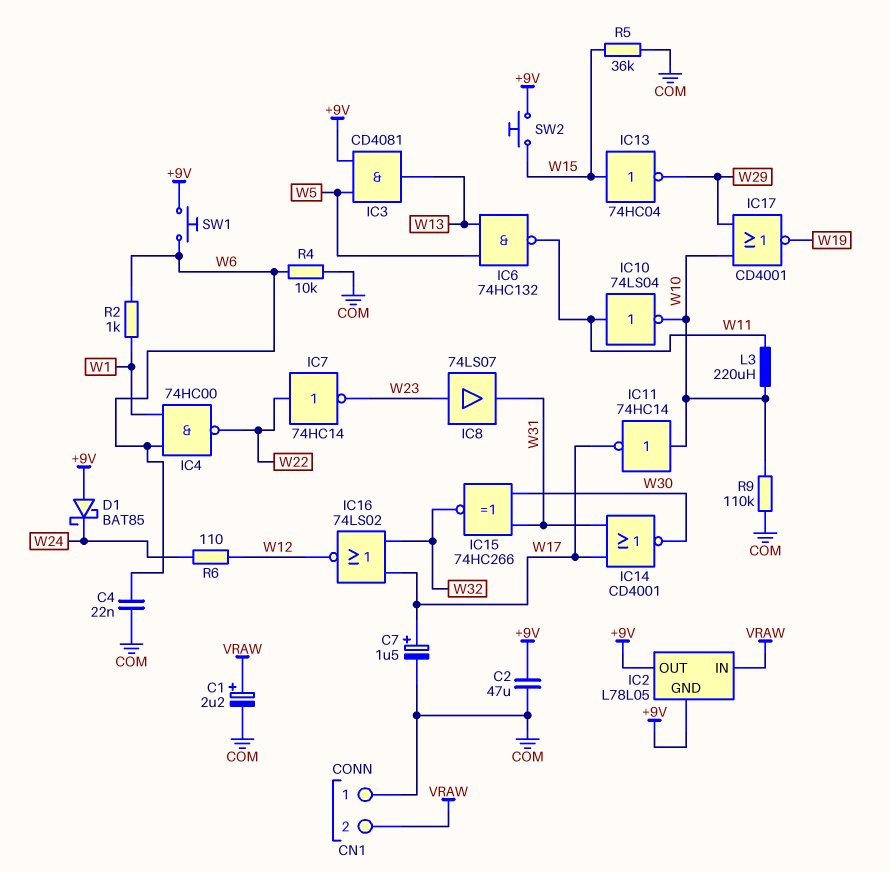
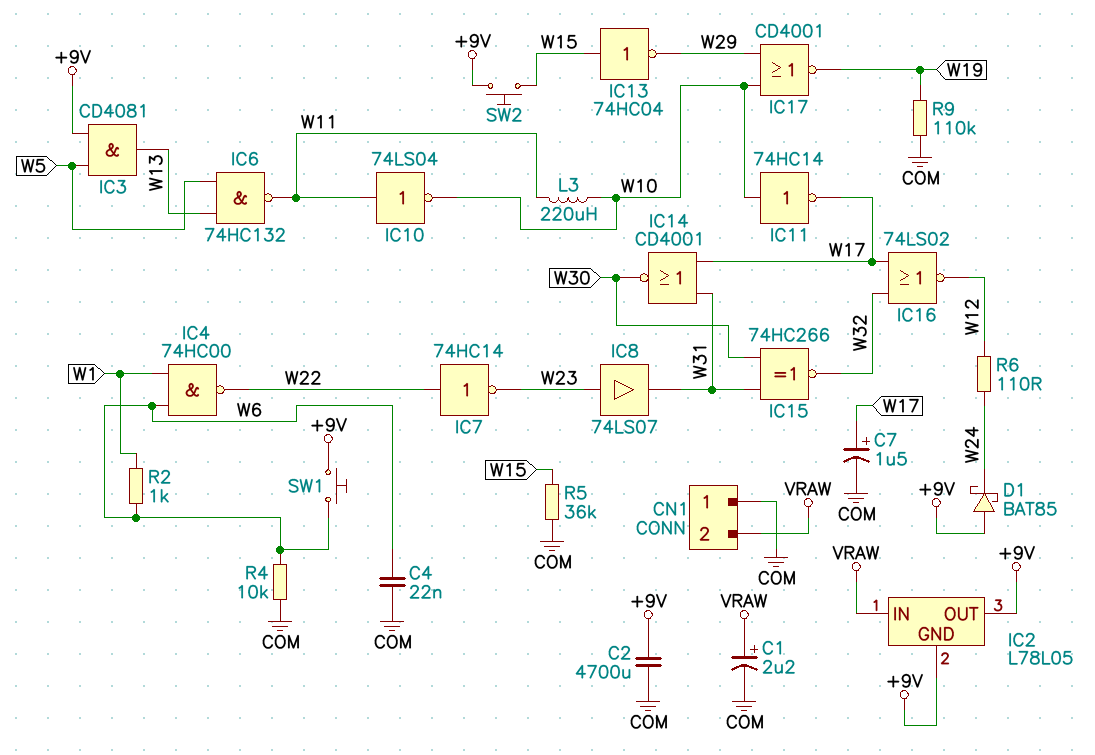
C2: 47uF (+9V, COM) -> 4700uF (+9V, COM)
R9: 110k (COM, W10) -> 110k (COM, W19)

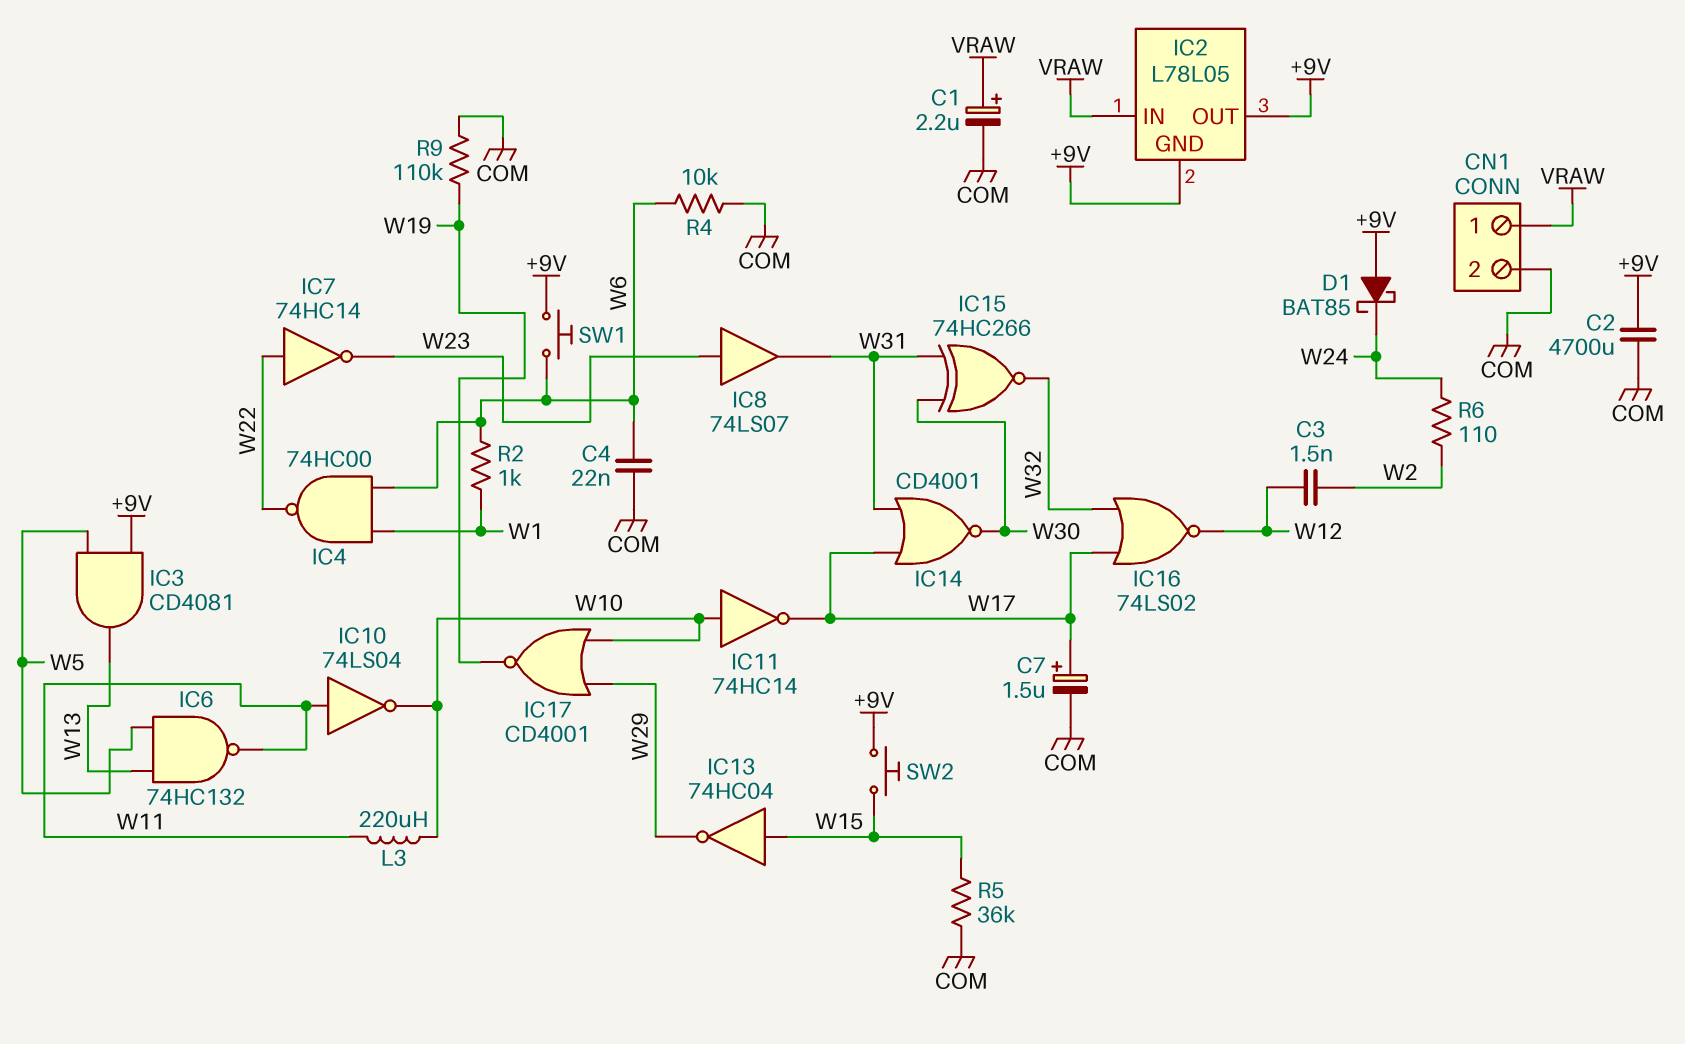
C3: none -> 1.5nF (W2, W12)
CN1 pin 1: COM -> VRAW
CN1 pin 2: VRAW -> COM
R6: 110 (W12, W24) -> 110 (W2, W24)

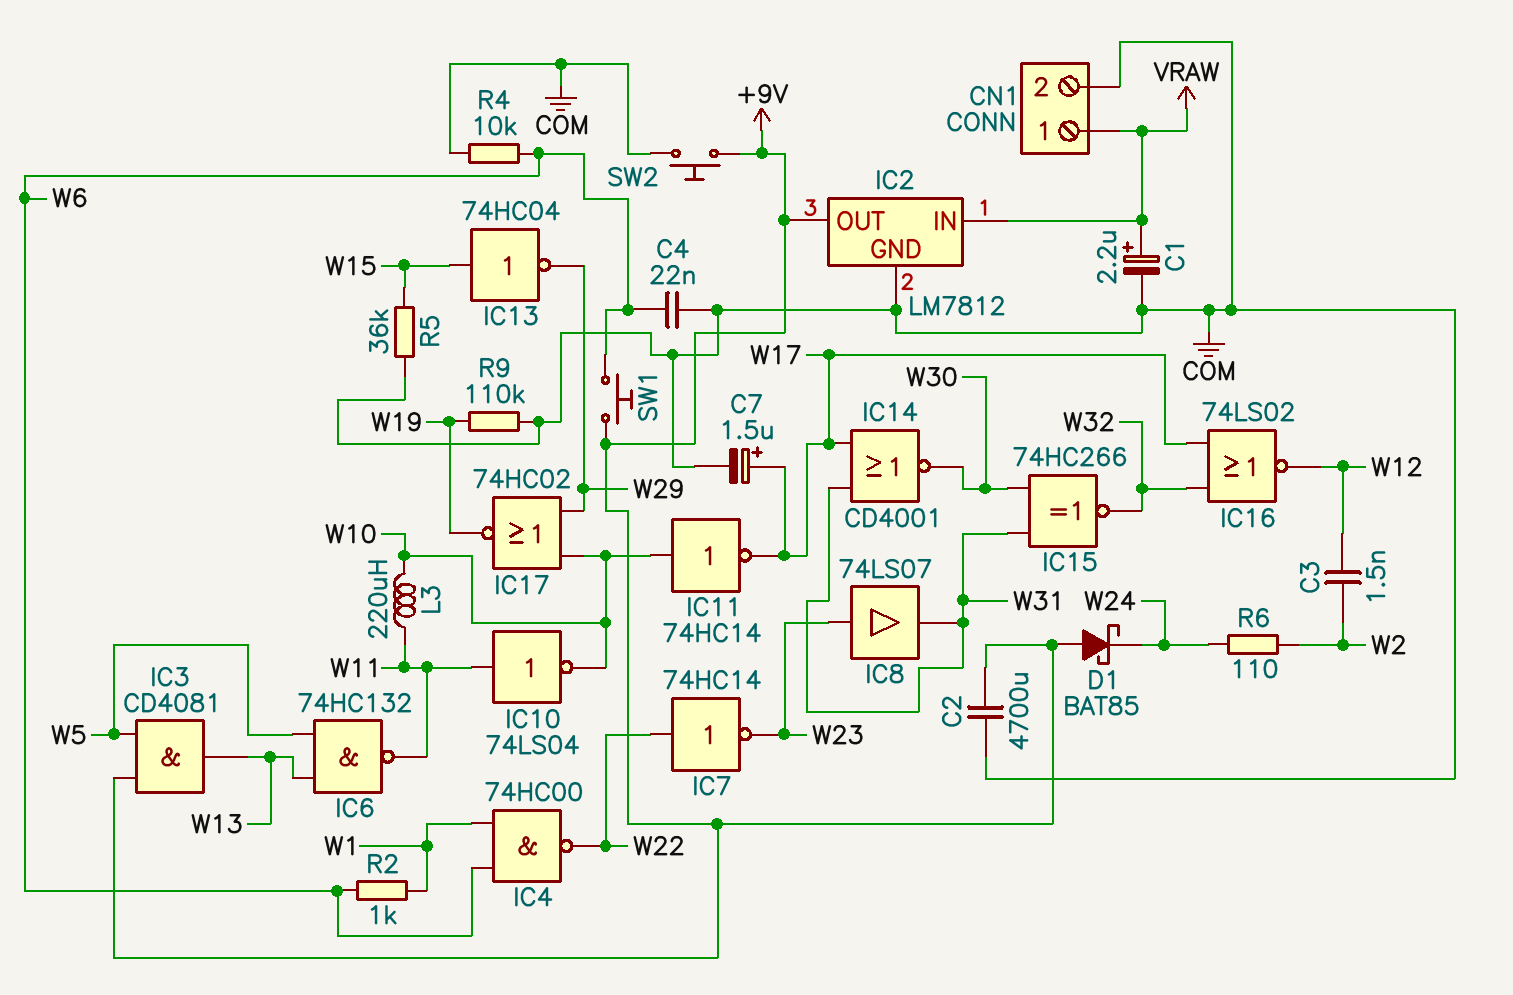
IC2: L78L05 -> LM7812
IC2 pin GND: +9V -> COM
IC17: NOR CD4001 (in W10, in W29, out W19) -> NOR 74HC02 (in W10, in W29, out W19)
SW2: button (+9V, W15) -> button (+9V, COM)

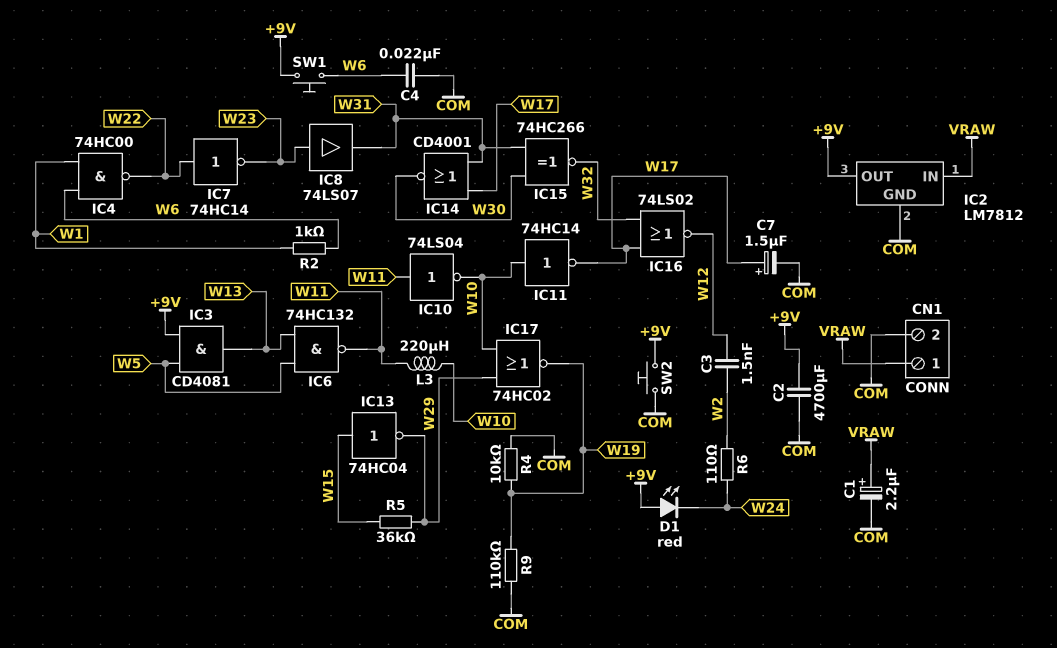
D1: schottky BAT85 (A +9V, K W24) -> LED red (A +9V, K W24)
R4: 10k (COM, W6) -> 10k (COM, W19)
R5: 36k (COM, W15) -> 36k (W15, W29)

